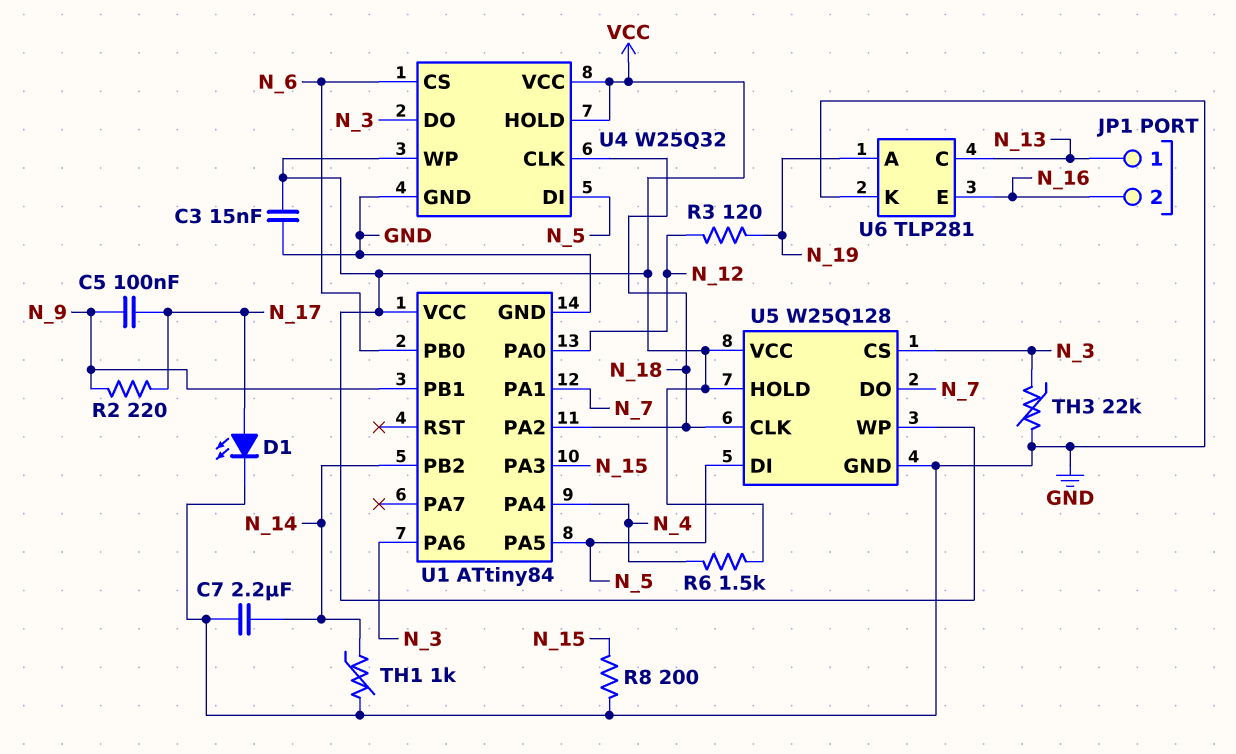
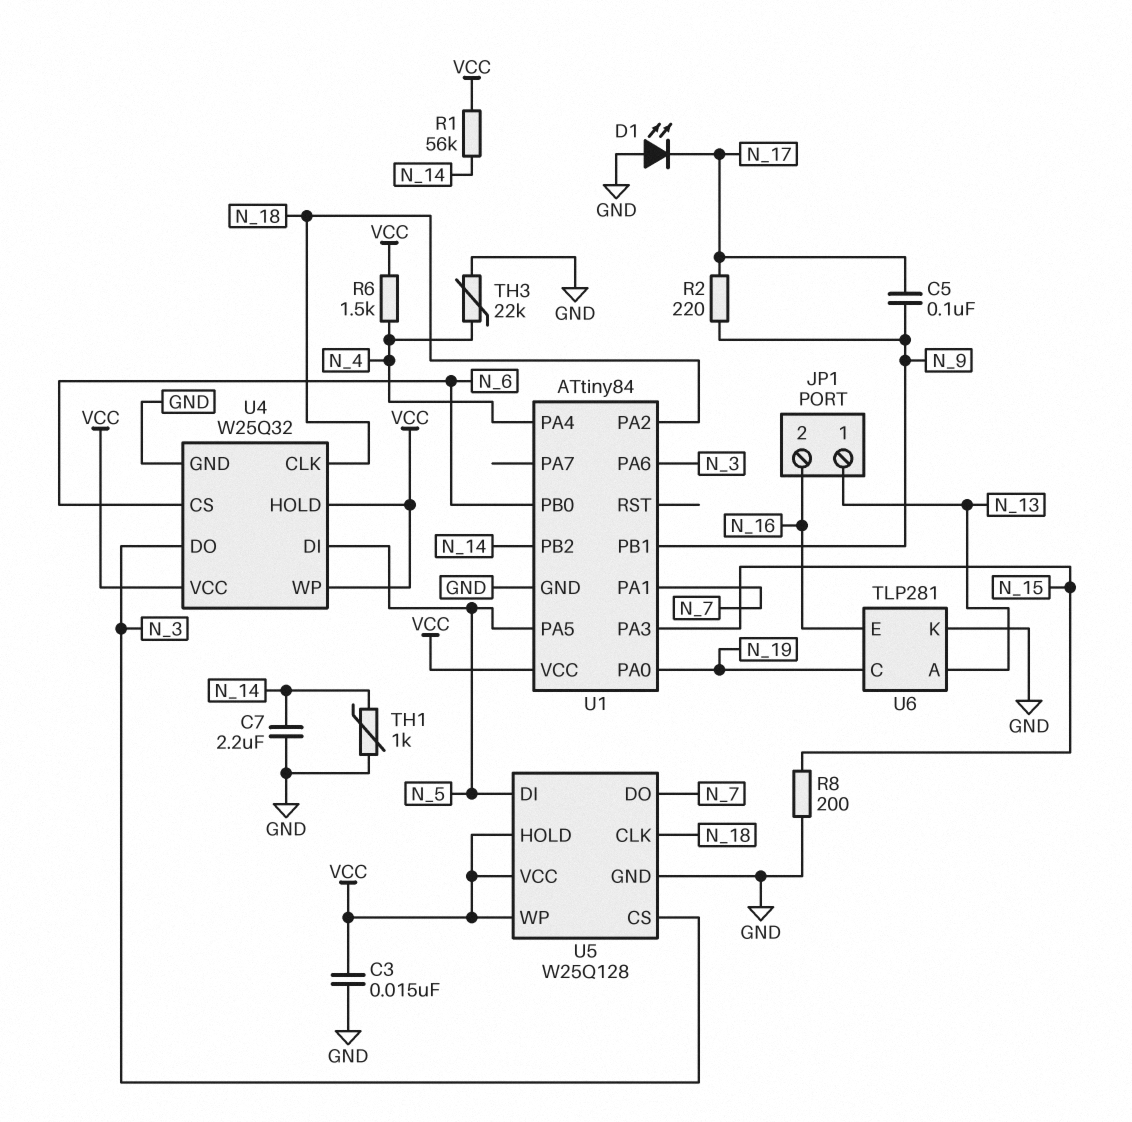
D1: LED (A N_17, K GND) -> LED (A GND, K N_17)
R1: none -> 56k (N_14, VCC)
R3: 120 (N_12, N_19) -> none
TH3: 22k (GND, N_3) -> 22k (GND, N_4)
U1 pin PA0: N_12 -> N_19
U6 pin A: N_19 -> N_13
U6 pin C: N_13 -> N_19

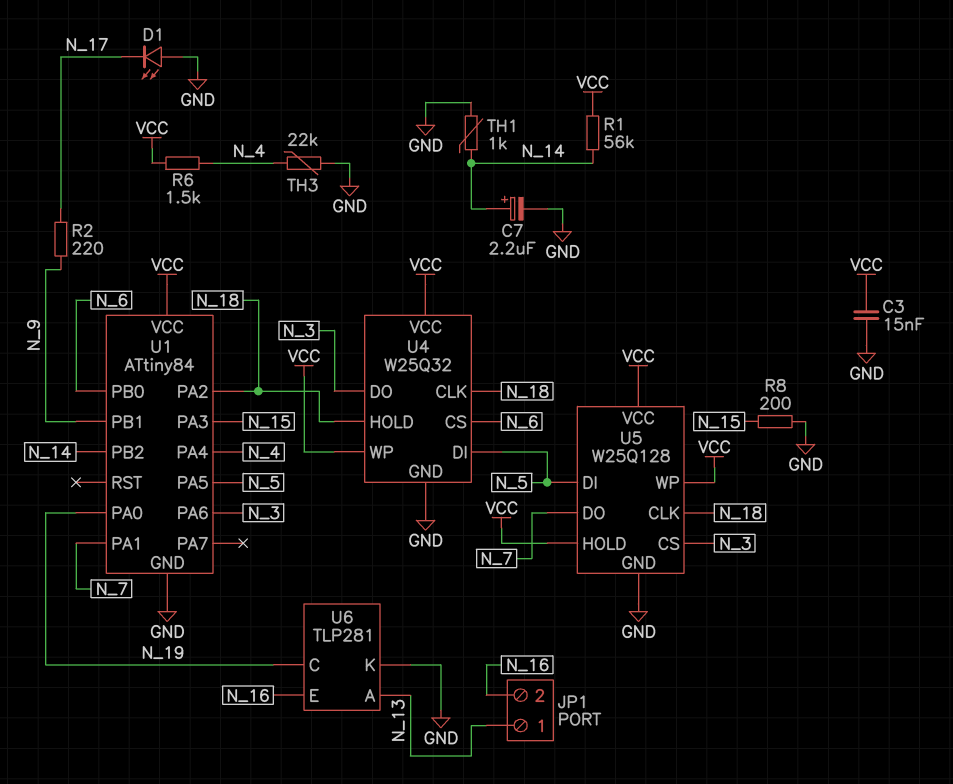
C5: 100nF (N_9, N_17) -> none
C7: 2.2uF (GND, N_14) -> 2.2uF (plus N_14, minus GND)
U4 pin HOLD: VCC -> N_18

